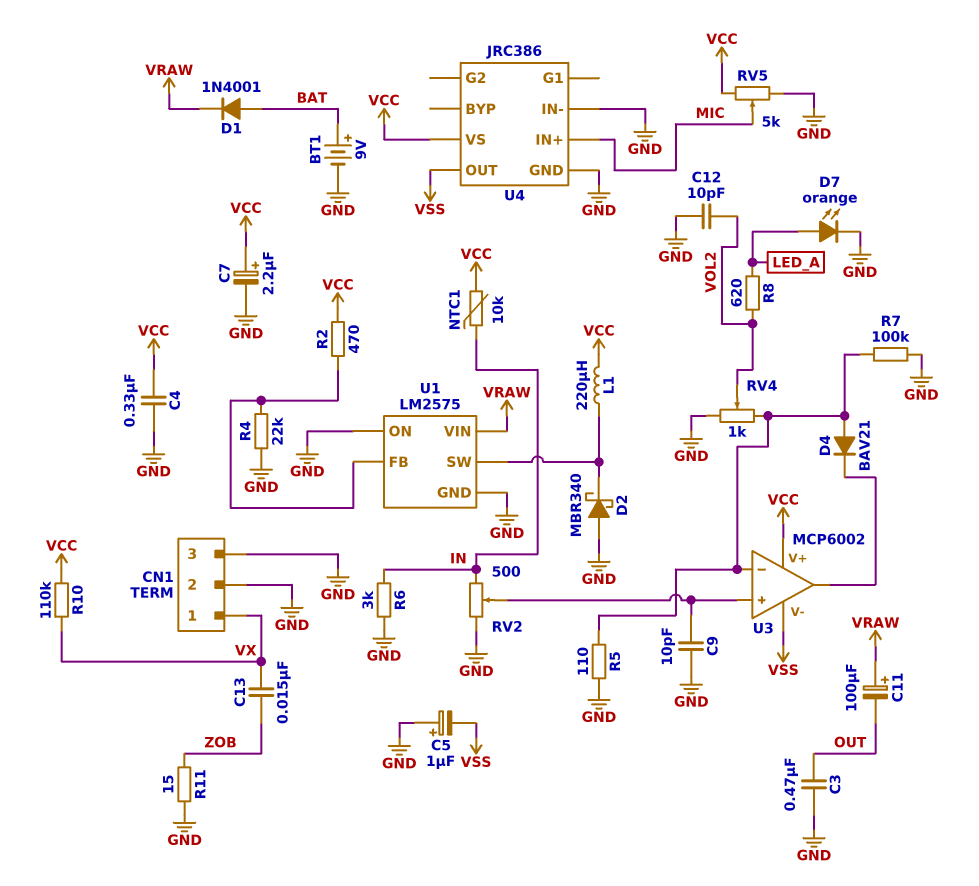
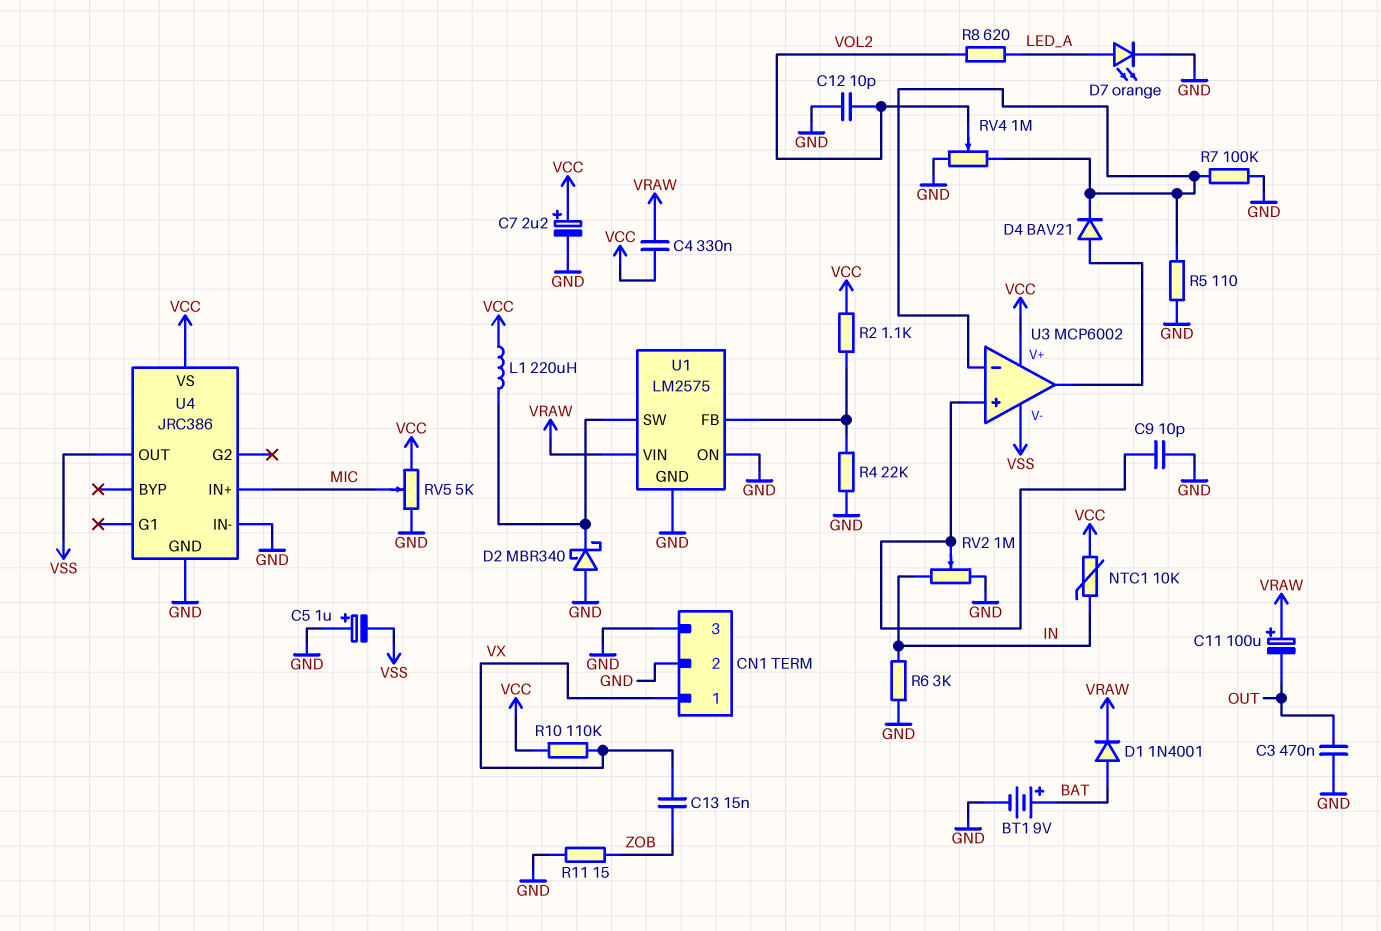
C4: 330nF (GND, VCC) -> 330nF (VCC, VRAW)
D4: diode BAV21 (A U3/in-, K U3/out) -> diode BAV21 (A U3/out, K U3/in-)
R2: 470 (U1/FB, VCC) -> 1.1k (U1/FB, VCC)
RV2: 500 (GND, IN, wiper U3/in+) -> 1M (GND, IN, wiper U3/in+)
RV4: 1k (GND, U3/in-, wiper VOL2) -> 1M (GND, U3/in-, wiper VOL2)

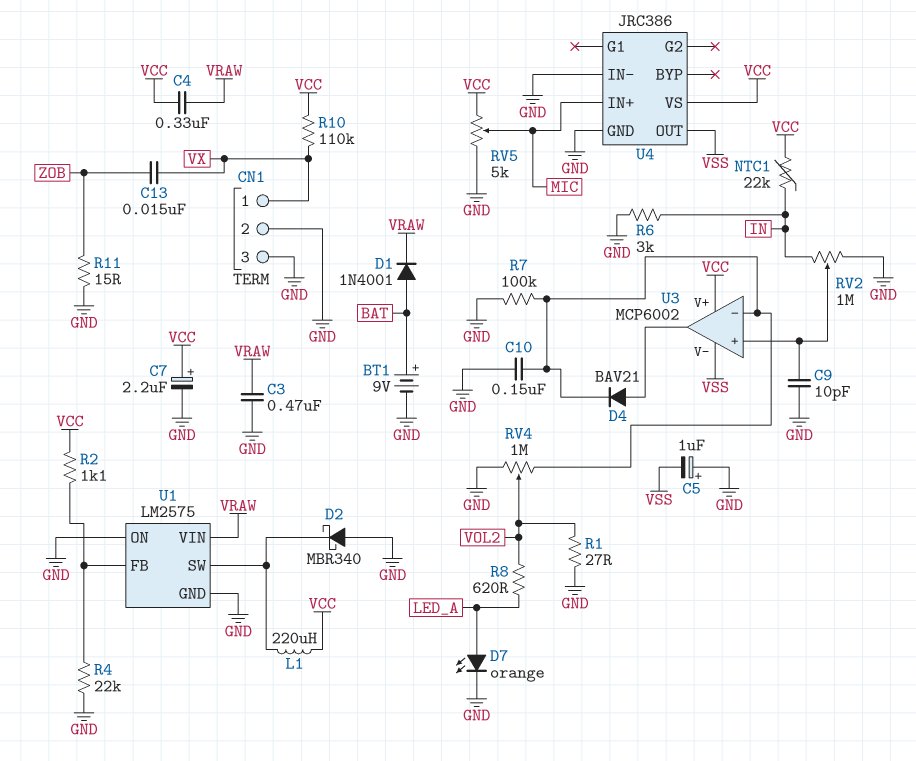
C3: 470nF (GND, OUT) -> 470nF (GND, VRAW)
C10: none -> 150nF (GND, U3/in-)
C11: 100uF (plus VRAW, minus OUT) -> none
C12: 10pF (GND, VOL2) -> none
NTC1: 10k (IN, VCC) -> 22k (IN, VCC)
R1: none -> 27 (GND, VOL2)
R5: 110 (GND, U3/in-) -> none

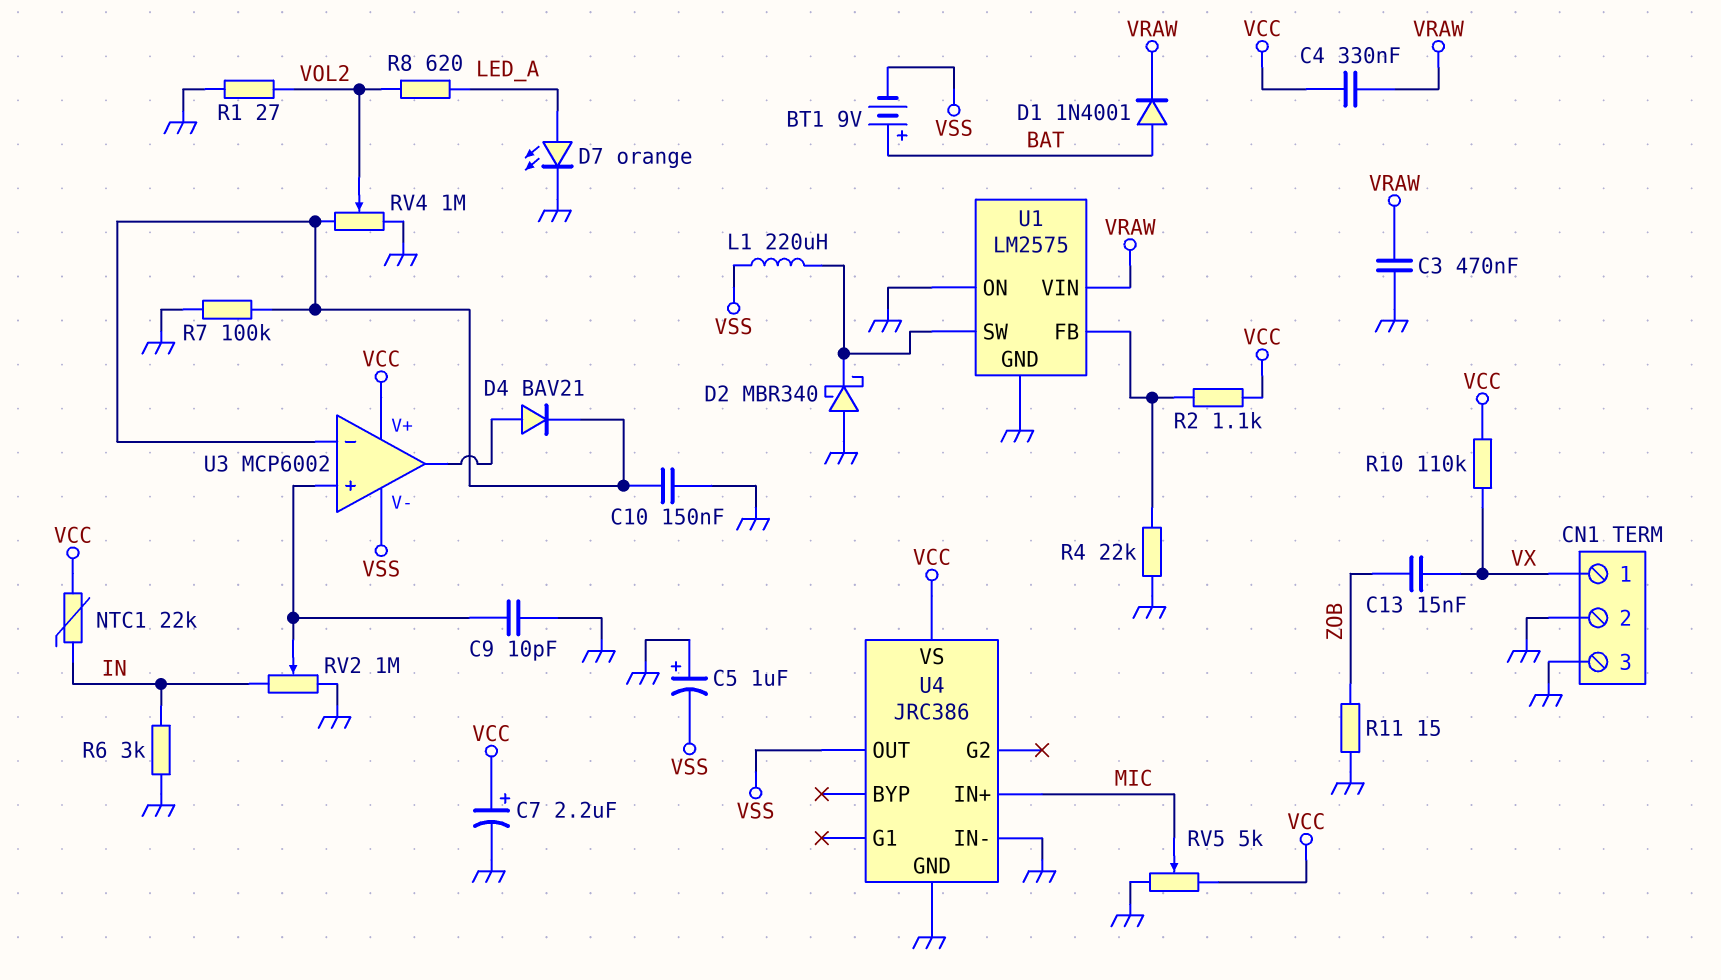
BT1: 9V (plus BAT, minus GND) -> 9V (plus BAT, minus VSS)
L1: 220uH (U1/SW, VCC) -> 220uH (U1/SW, VSS)

